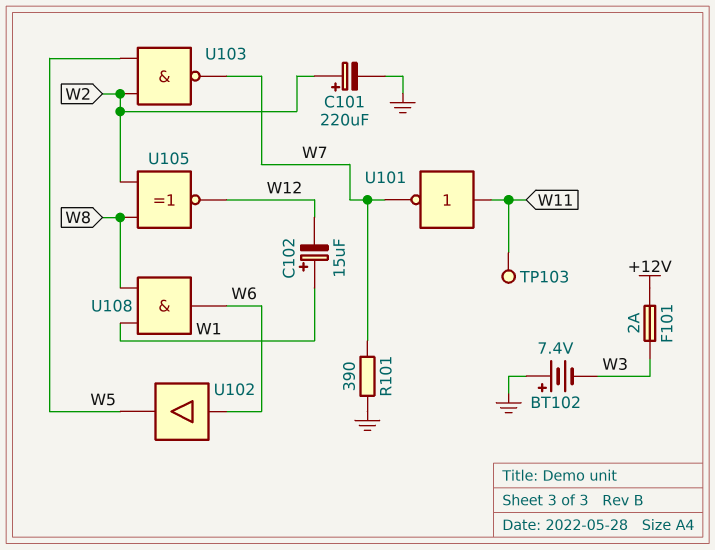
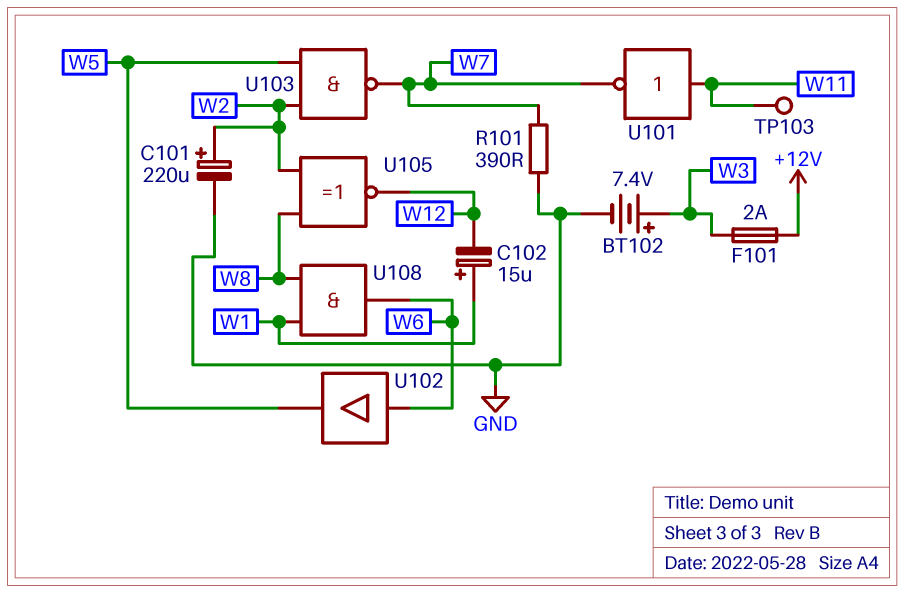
BT102: 7.4V (plus GND, minus W3) -> 7.4V (plus W3, minus GND)

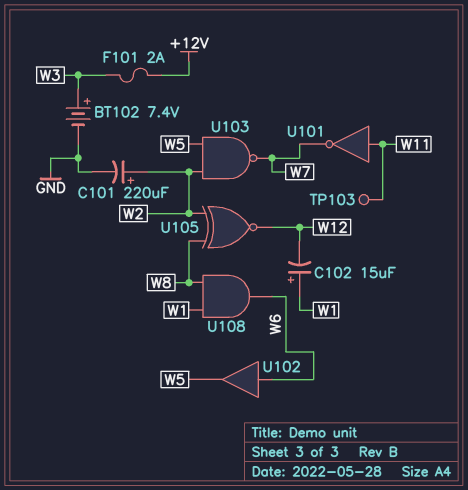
R101: 390 (GND, W7) -> none

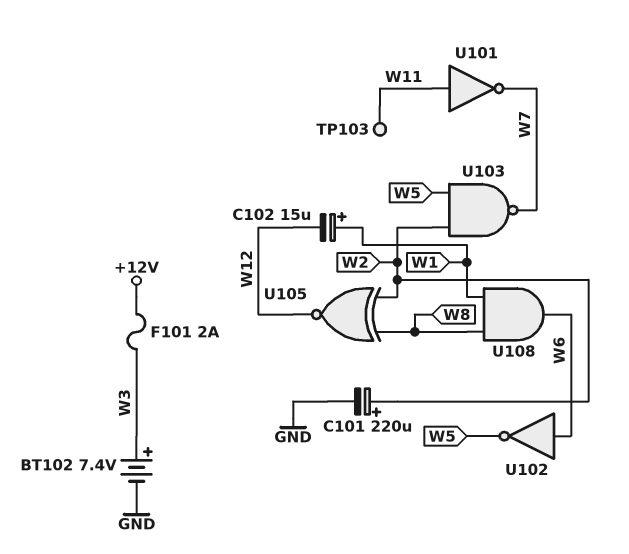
U102: buffer (in W6, out W5) -> NOT (in W6, out W5)

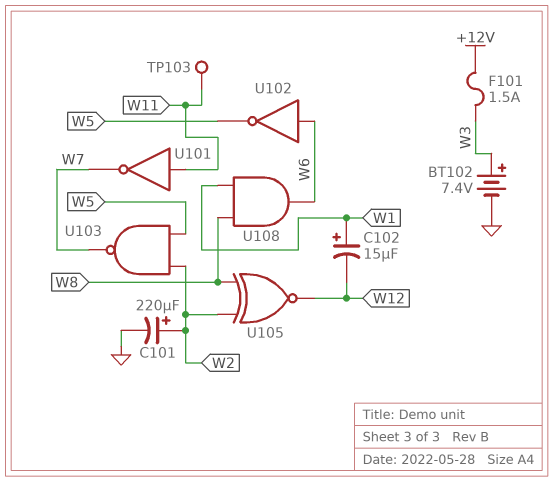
F101: 2A (+12V, W3) -> 1.5A (+12V, W3)

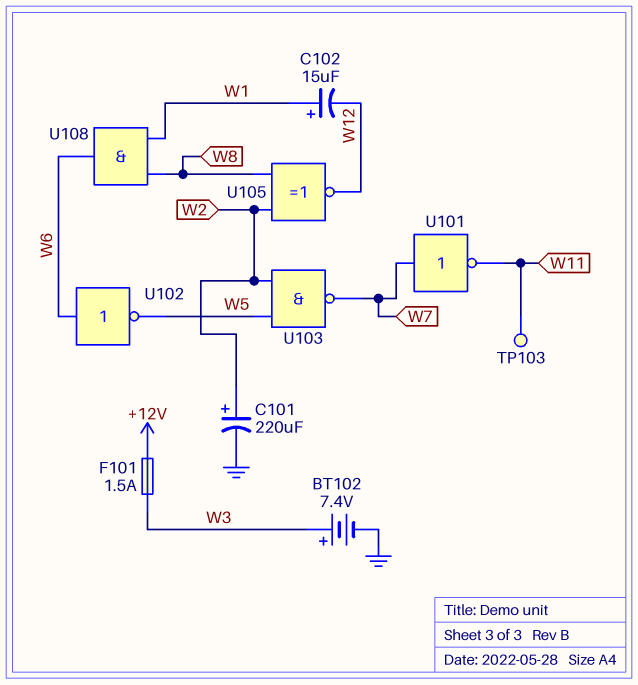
U101: NOT (in W11, out W7) -> NOT (in W7, out W11)

